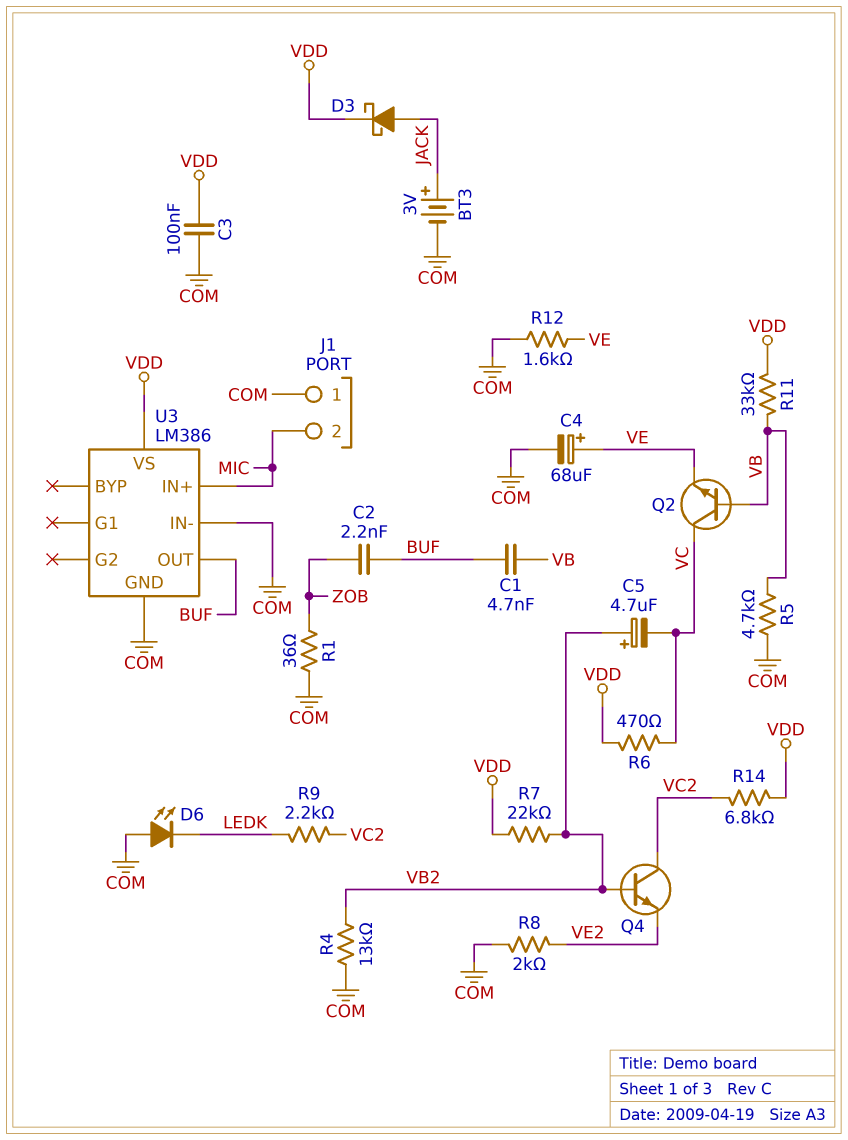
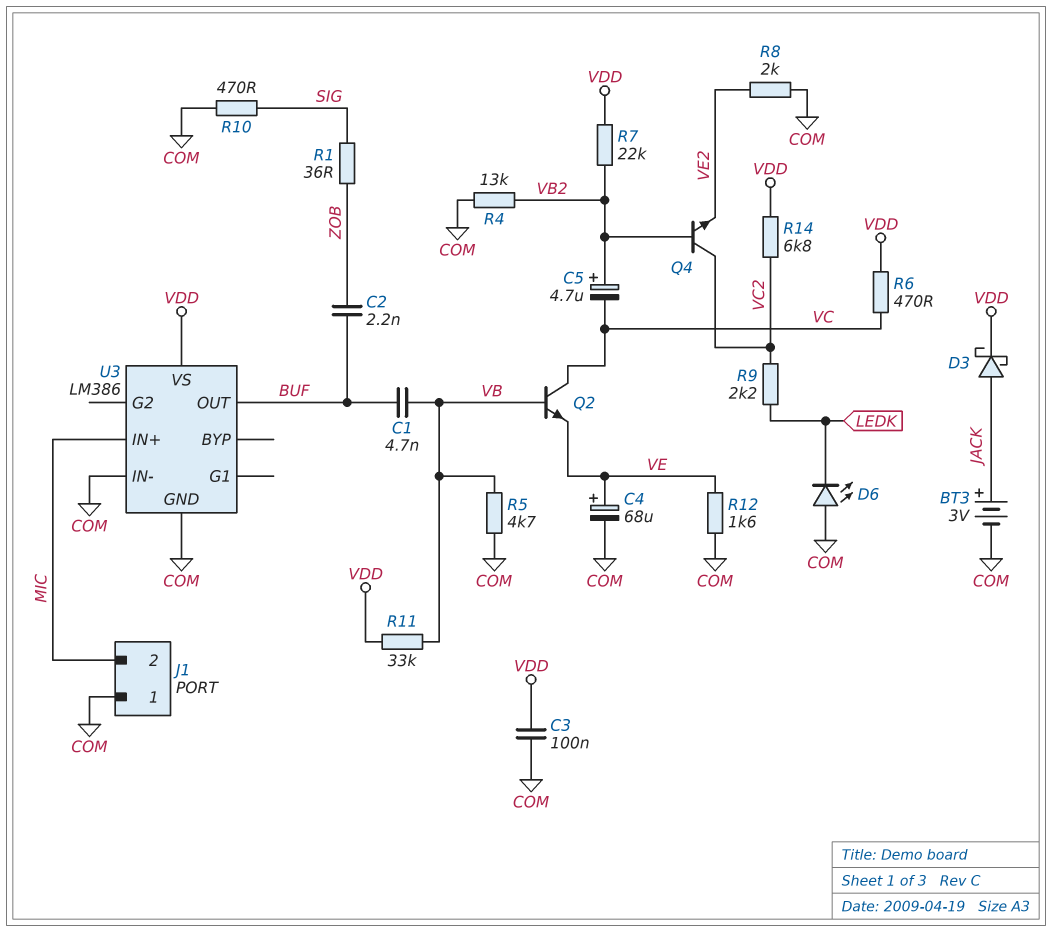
R1: 36 (COM, ZOB) -> 36 (SIG, ZOB)
R10: none -> 470 (COM, SIG)

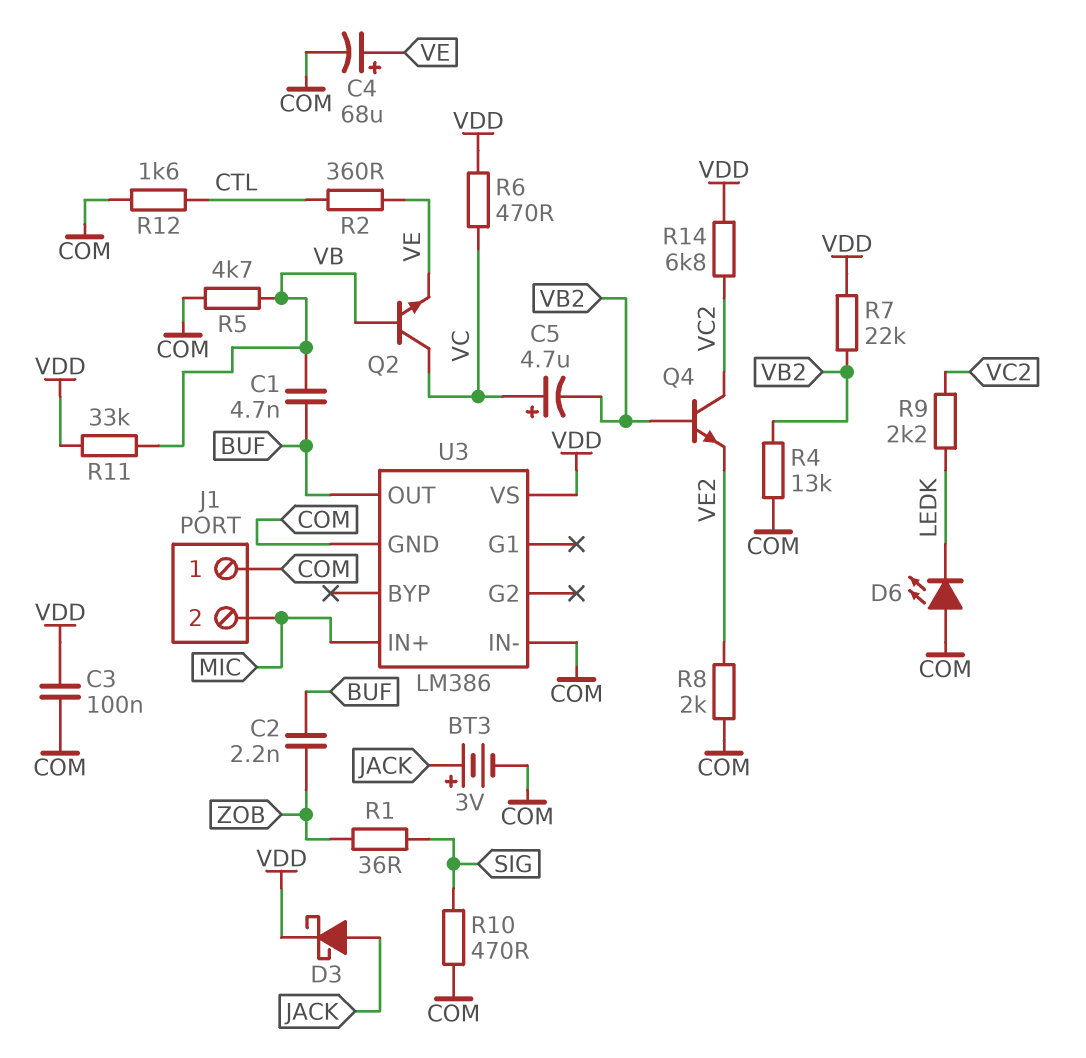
C5: 4.7uF (plus VB2, minus VC) -> 4.7uF (plus VC, minus VB2)
R2: none -> 360 (CTL, VE)
R12: 1.6k (COM, VE) -> 1.6k (COM, CTL)

